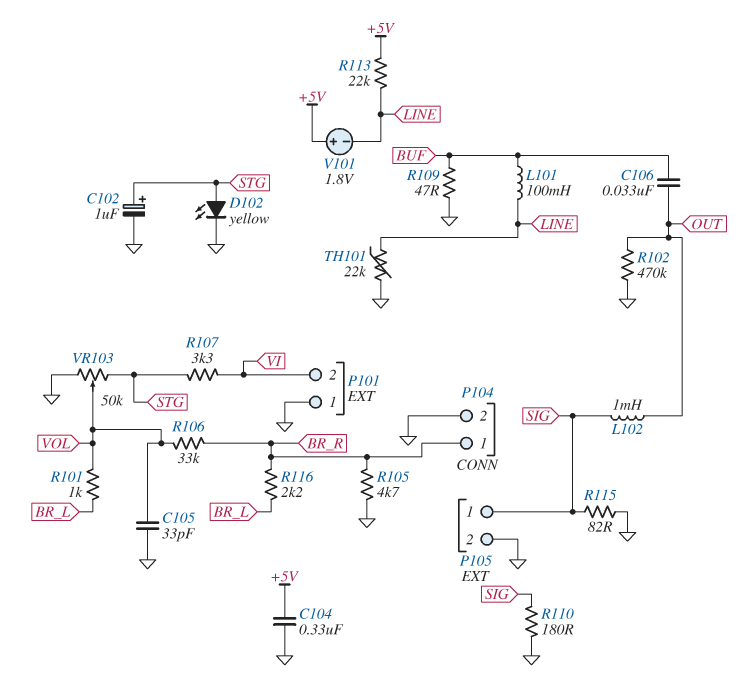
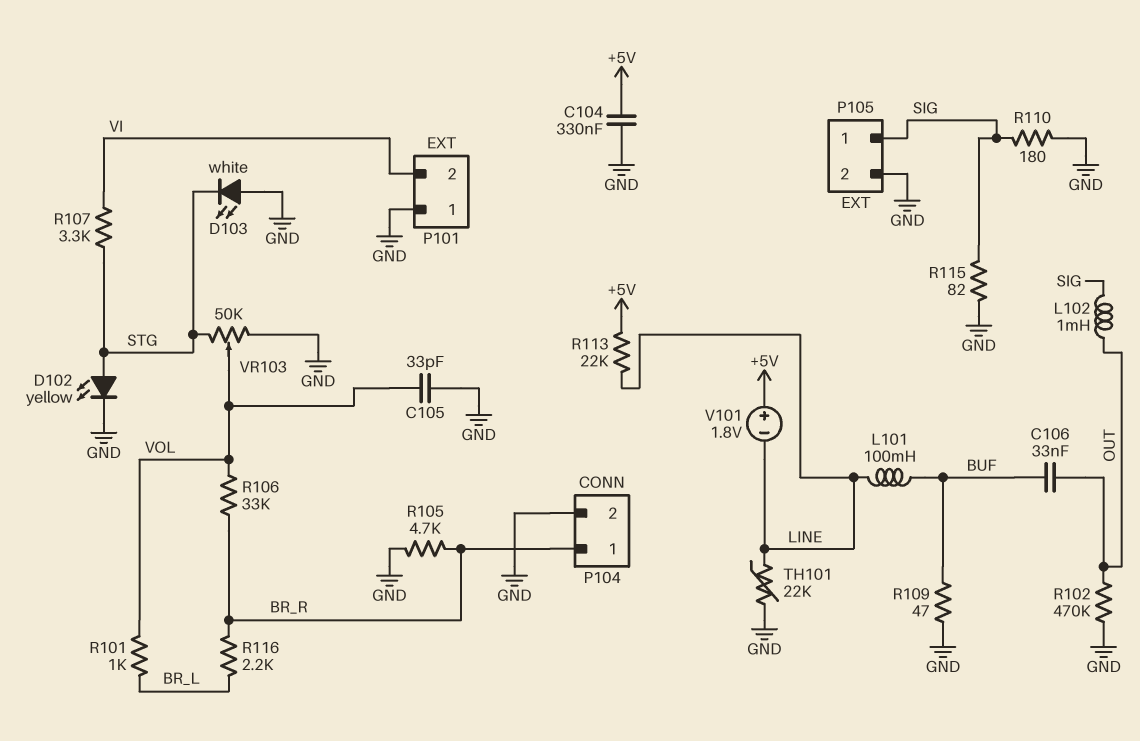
C102: 1uF (plus STG, minus GND) -> none
D103: none -> LED white (A GND, K STG)

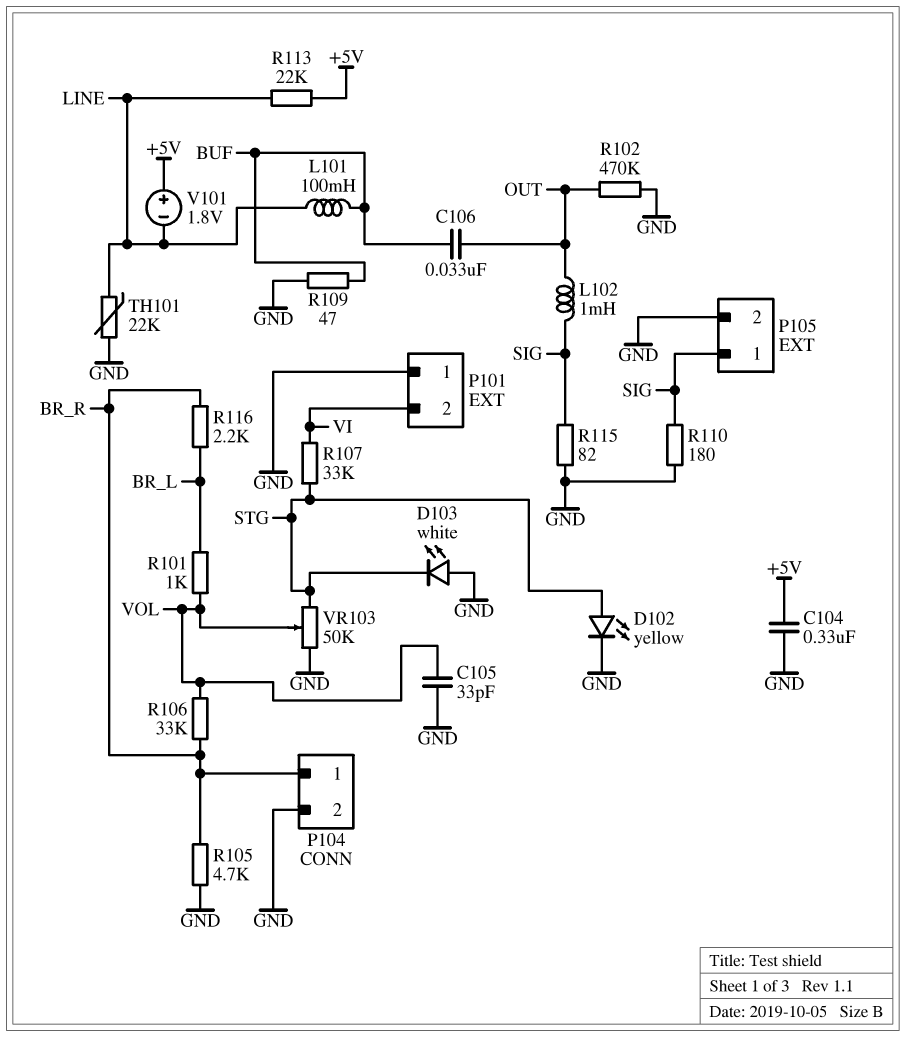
R107: 3.3k (STG, VI) -> 33k (STG, VI)

